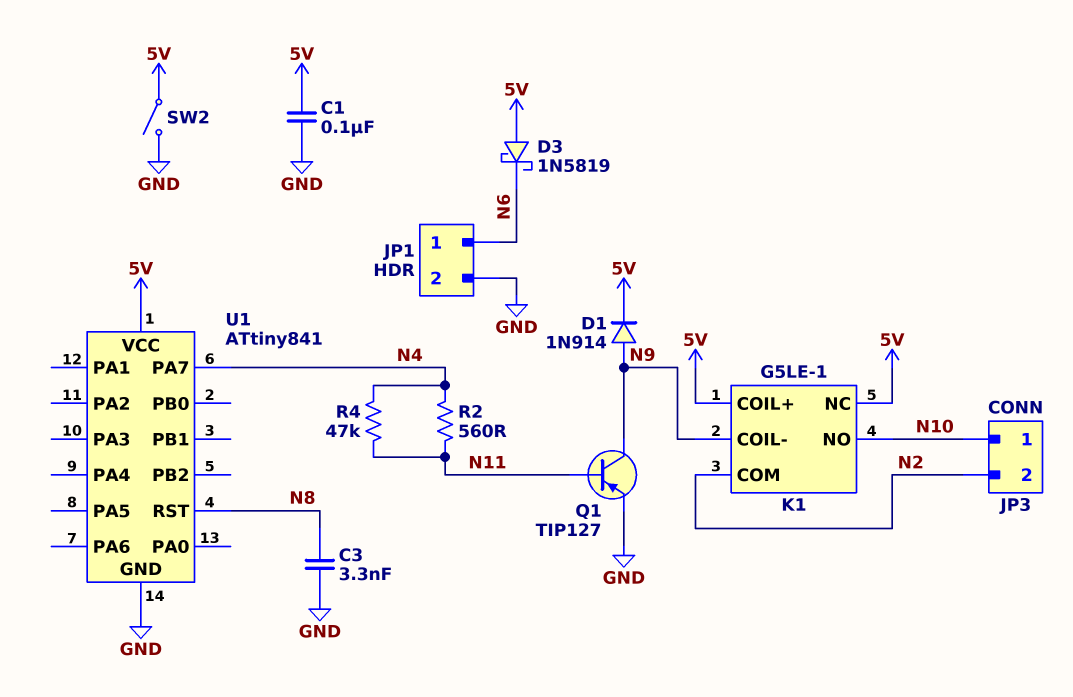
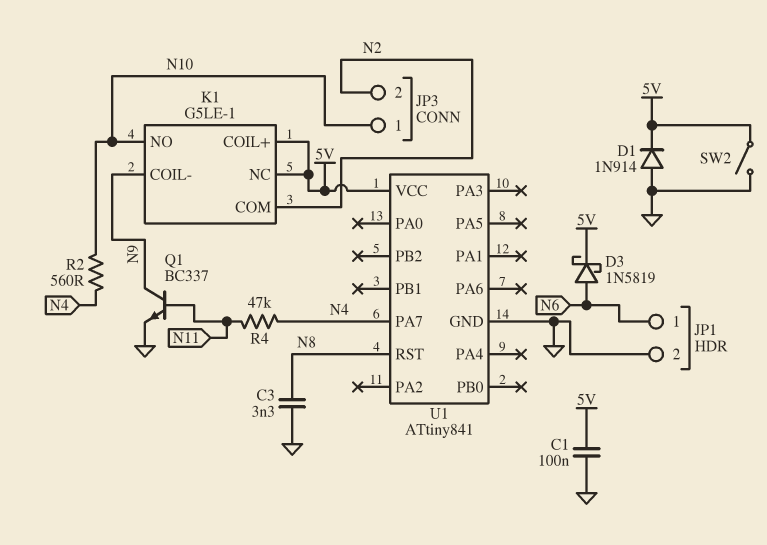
D1: diode 1N914 (A N9, K 5V) -> diode 1N914 (A GND, K 5V)
D3: schottky 1N5819 (A 5V, K N6) -> schottky 1N5819 (A N6, K 5V)
Q1: PNP TIP127 (B N11, C N9, E GND) -> NPN BC337 (B N11, C N9, E GND)
R2: 560 (N4, N11) -> 560 (N4, N10)

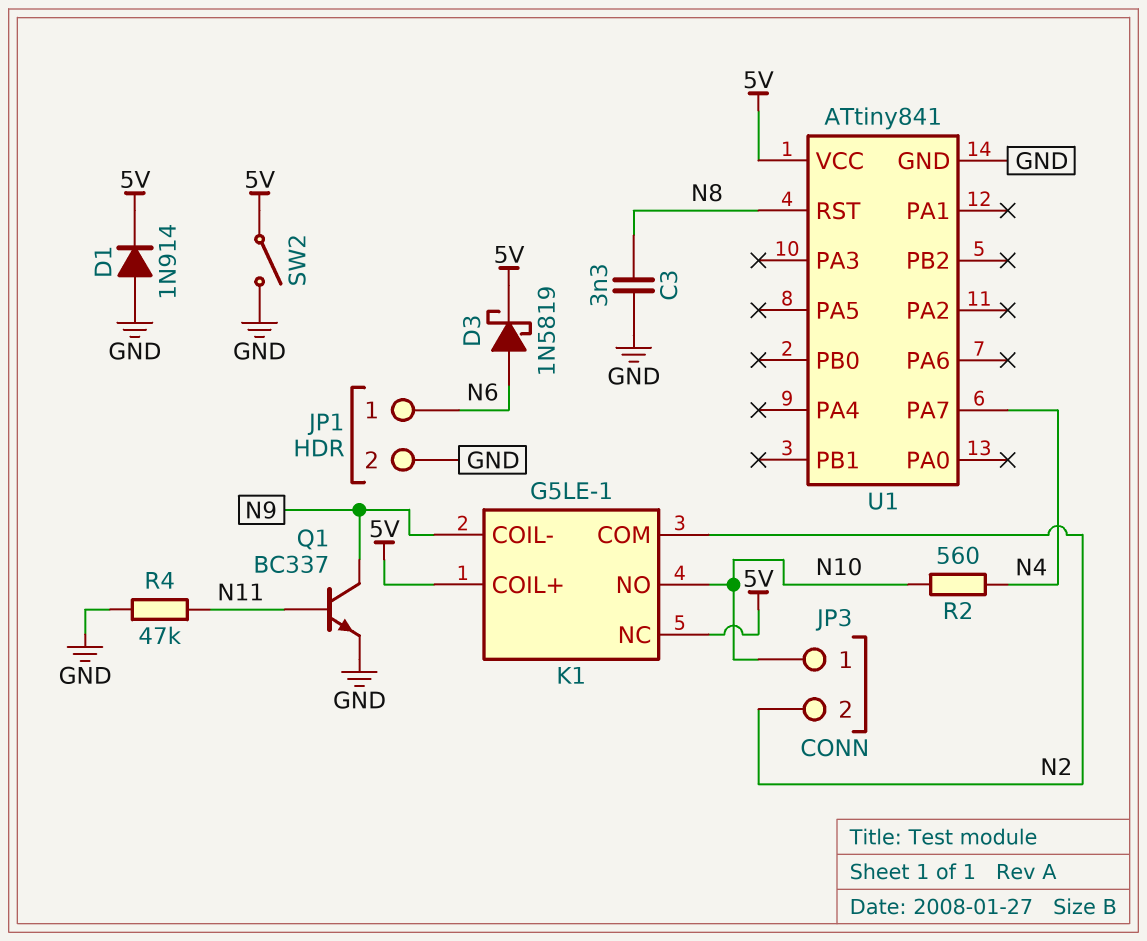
C1: 100nF (5V, GND) -> none
R4: 47k (N4, N11) -> 47k (GND, N11)

